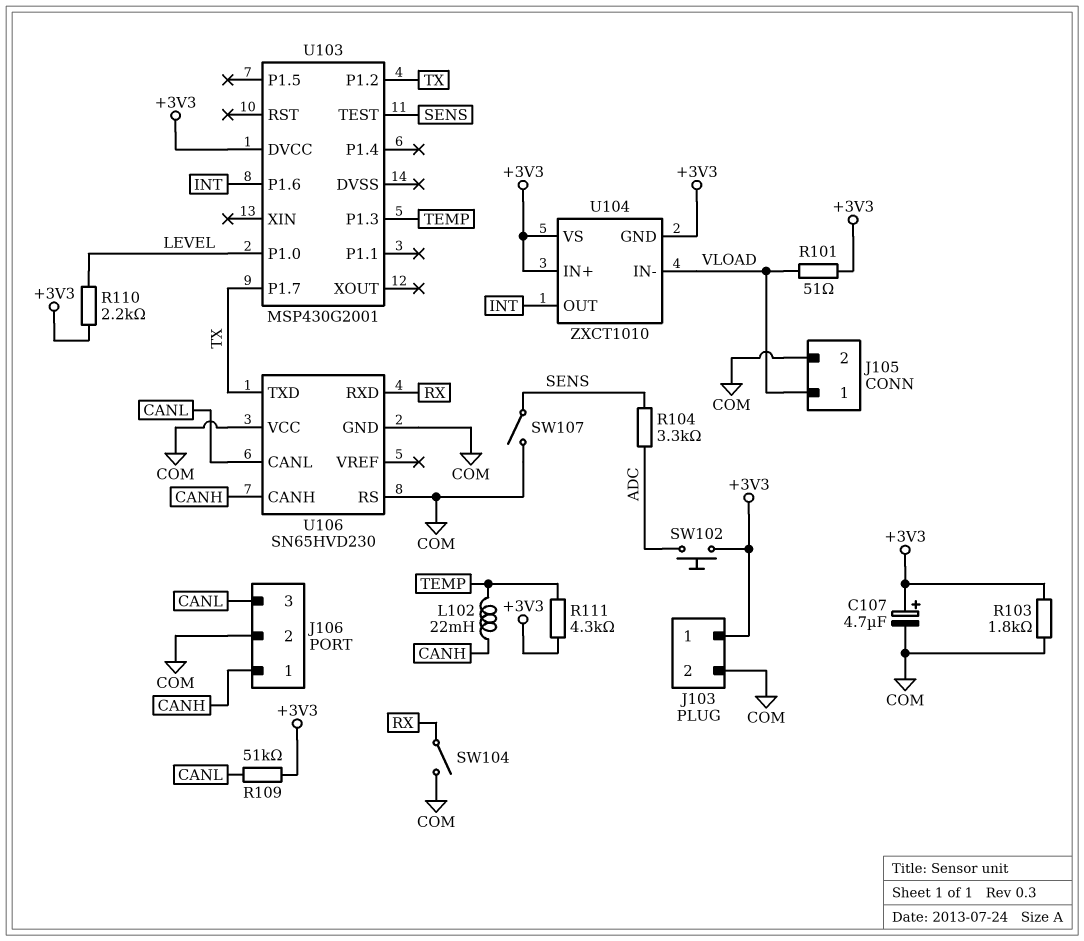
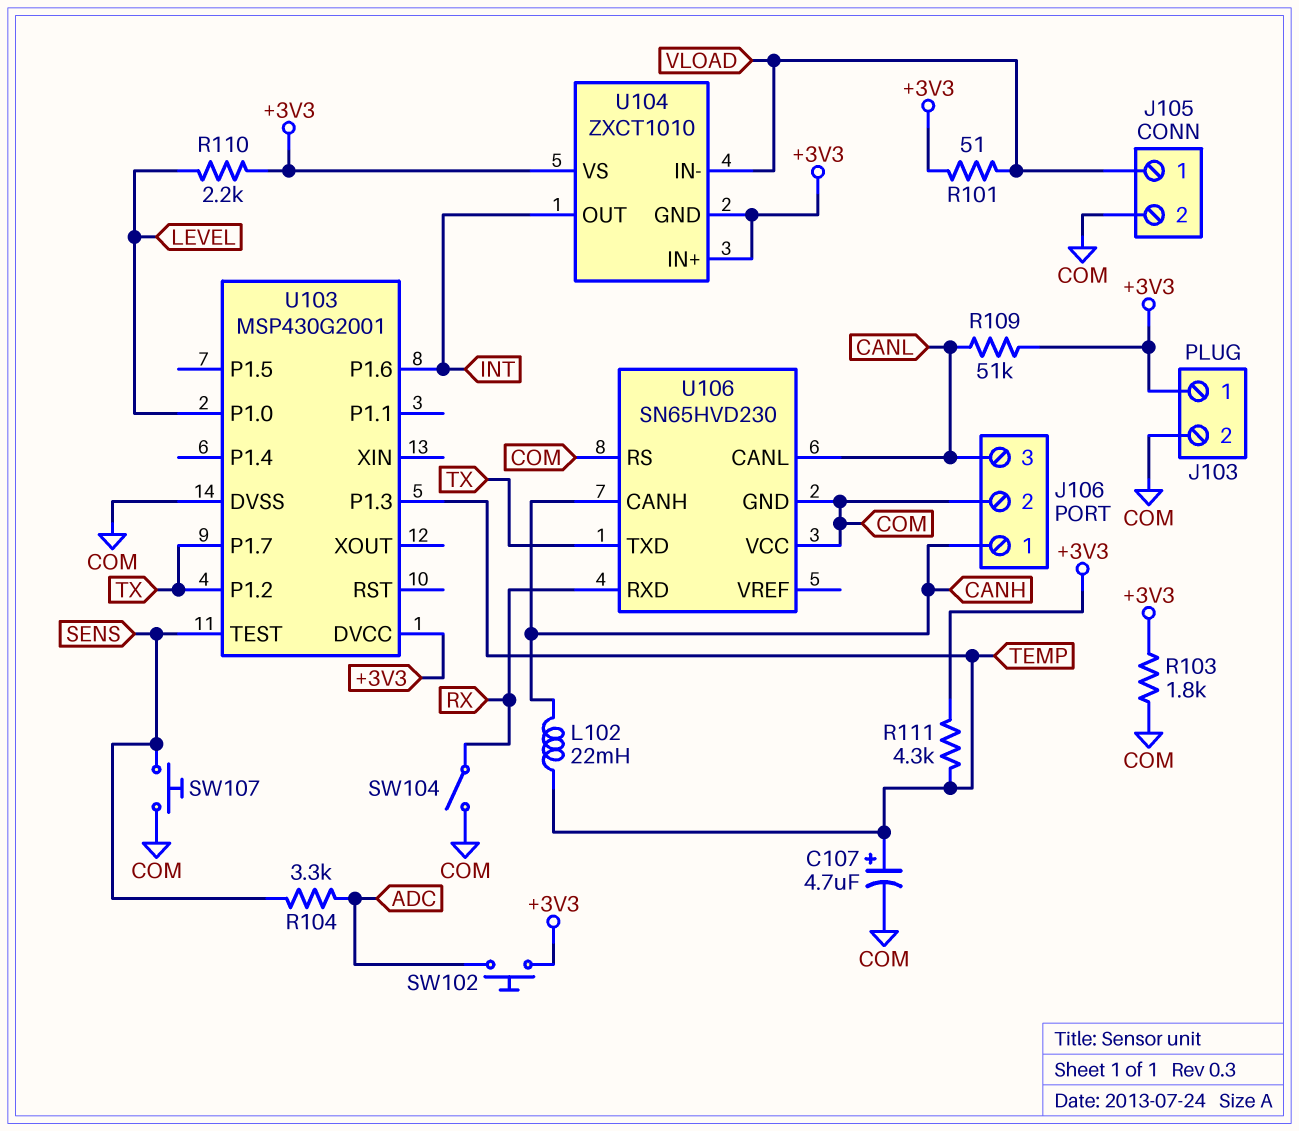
C107: 4.7uF (plus +3V3, minus COM) -> 4.7uF (plus TEMP, minus COM)
SW107: switch (COM, SENS) -> button (COM, SENS)
U103 pin DVSS: none -> COM

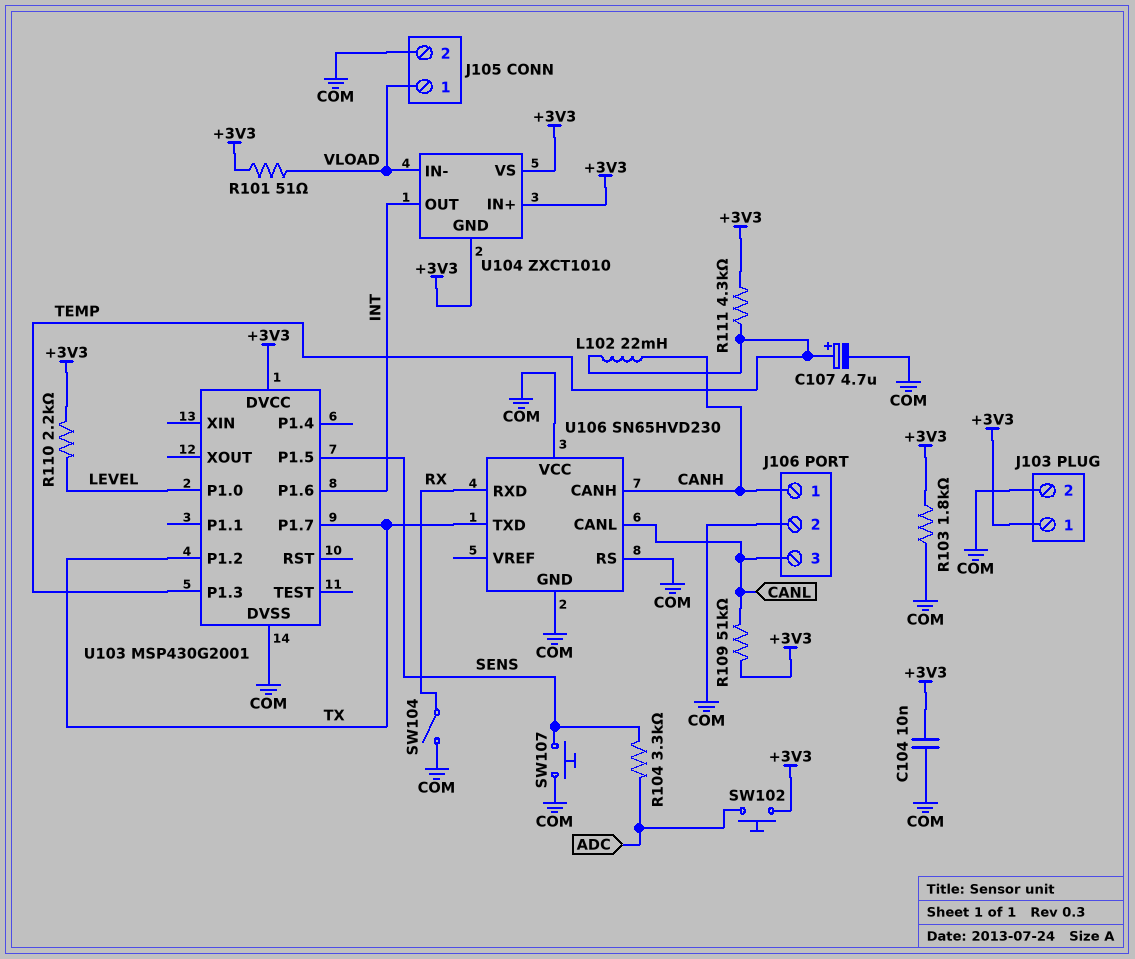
C104: none -> 10nF (+3V3, COM)
U103 pin P1.5: none -> SENS
U103 pin TEST: SENS -> none

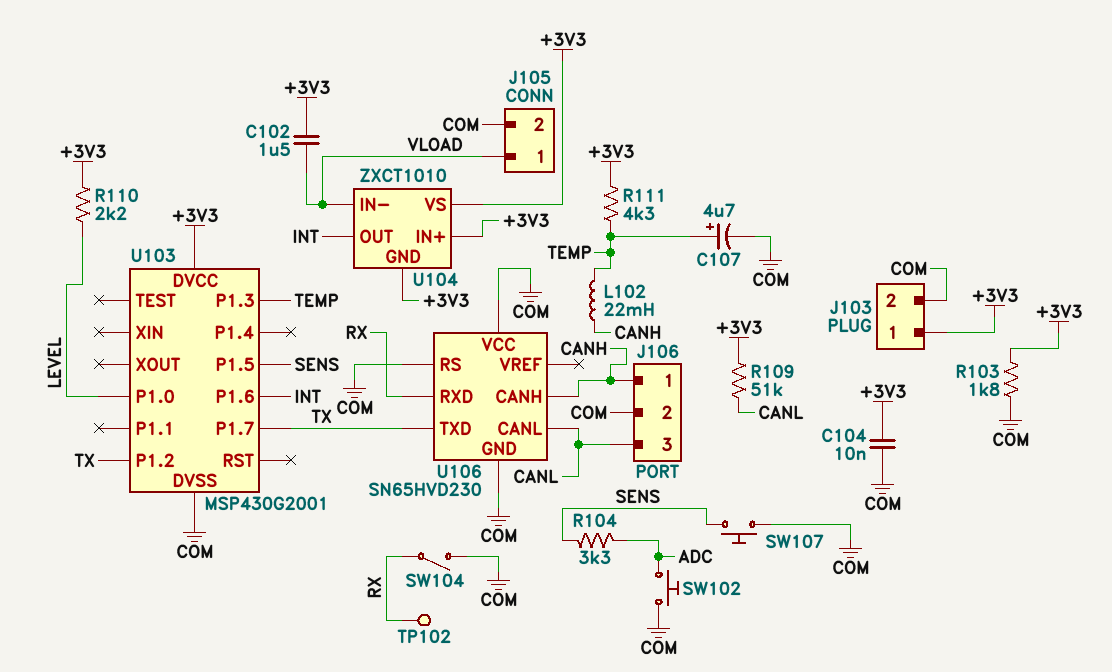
C102: none -> 1.5uF (+3V3, VLOAD)
R101: 51 (+3V3, VLOAD) -> none
SW102: button (+3V3, ADC) -> button (ADC, COM)
TP102: none -> test point (RX)

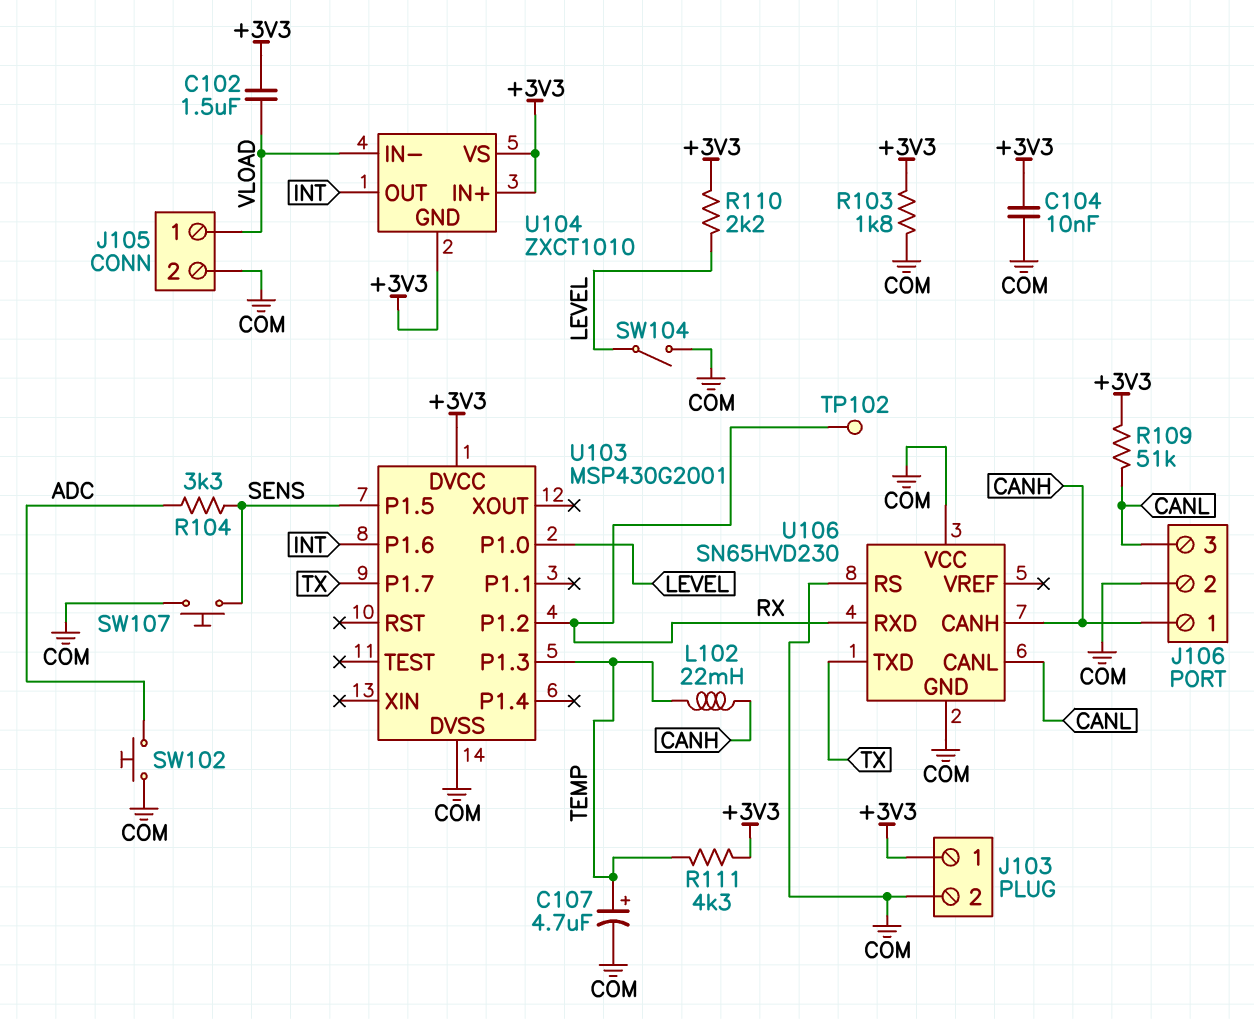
SW104: switch (COM, RX) -> switch (COM, LEVEL)
U103 pin P1.2: TX -> RX

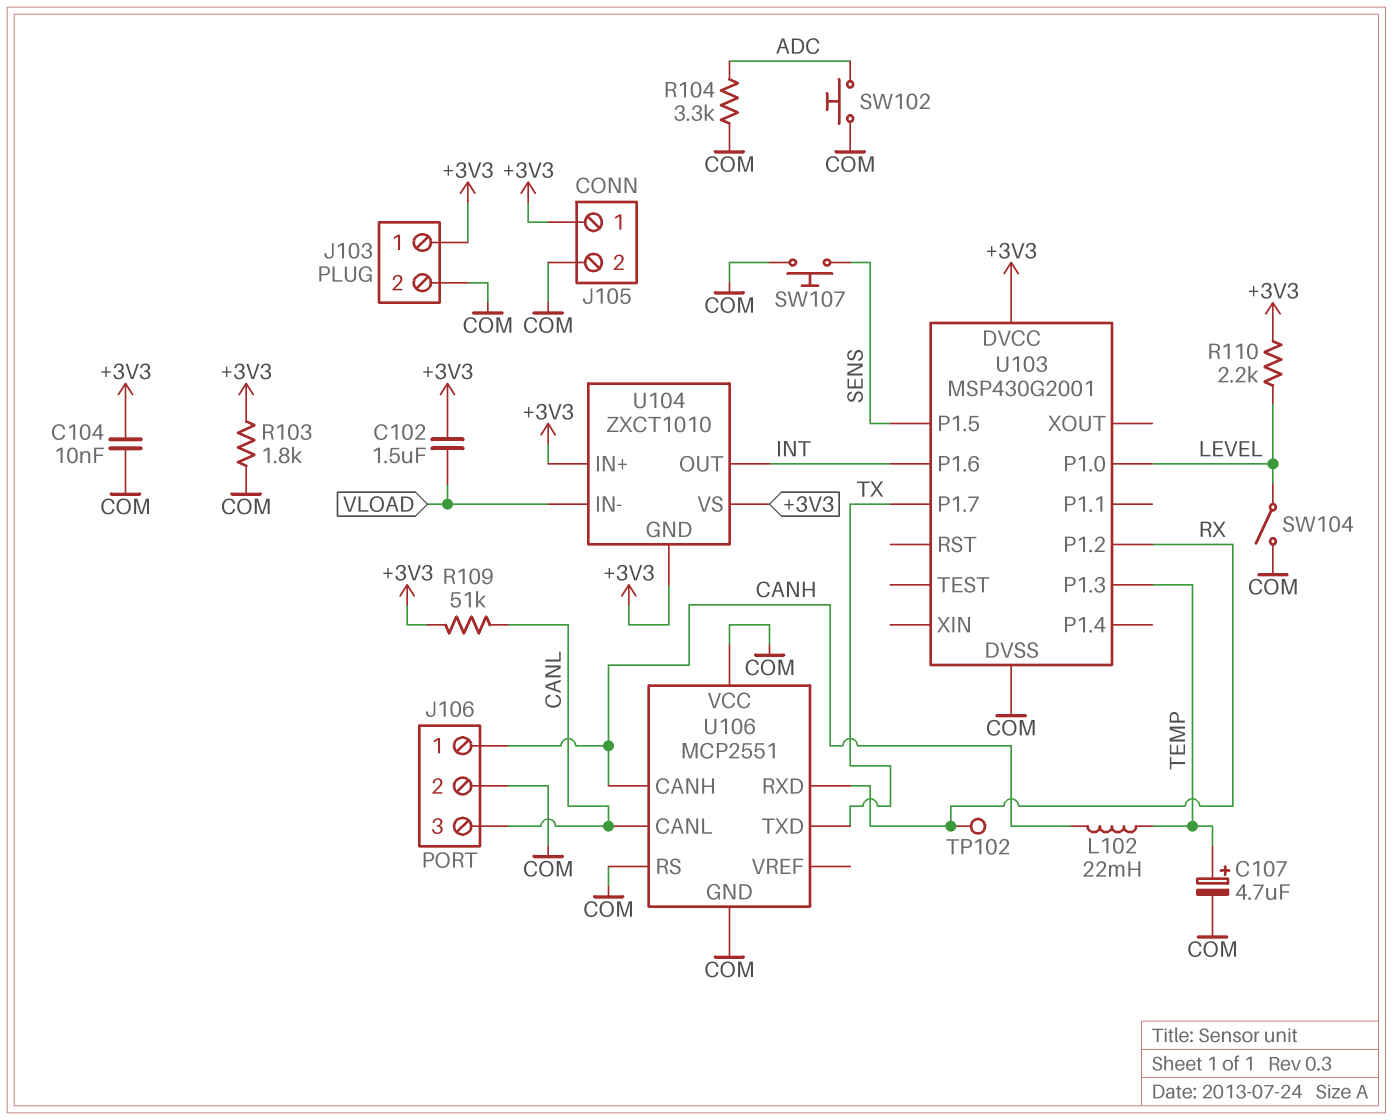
J105 pin 1: VLOAD -> +3V3
R104: 3.3k (ADC, SENS) -> 3.3k (ADC, COM)
R111: 4.3k (+3V3, TEMP) -> none
U106: SN65HVD230 -> MCP2551

